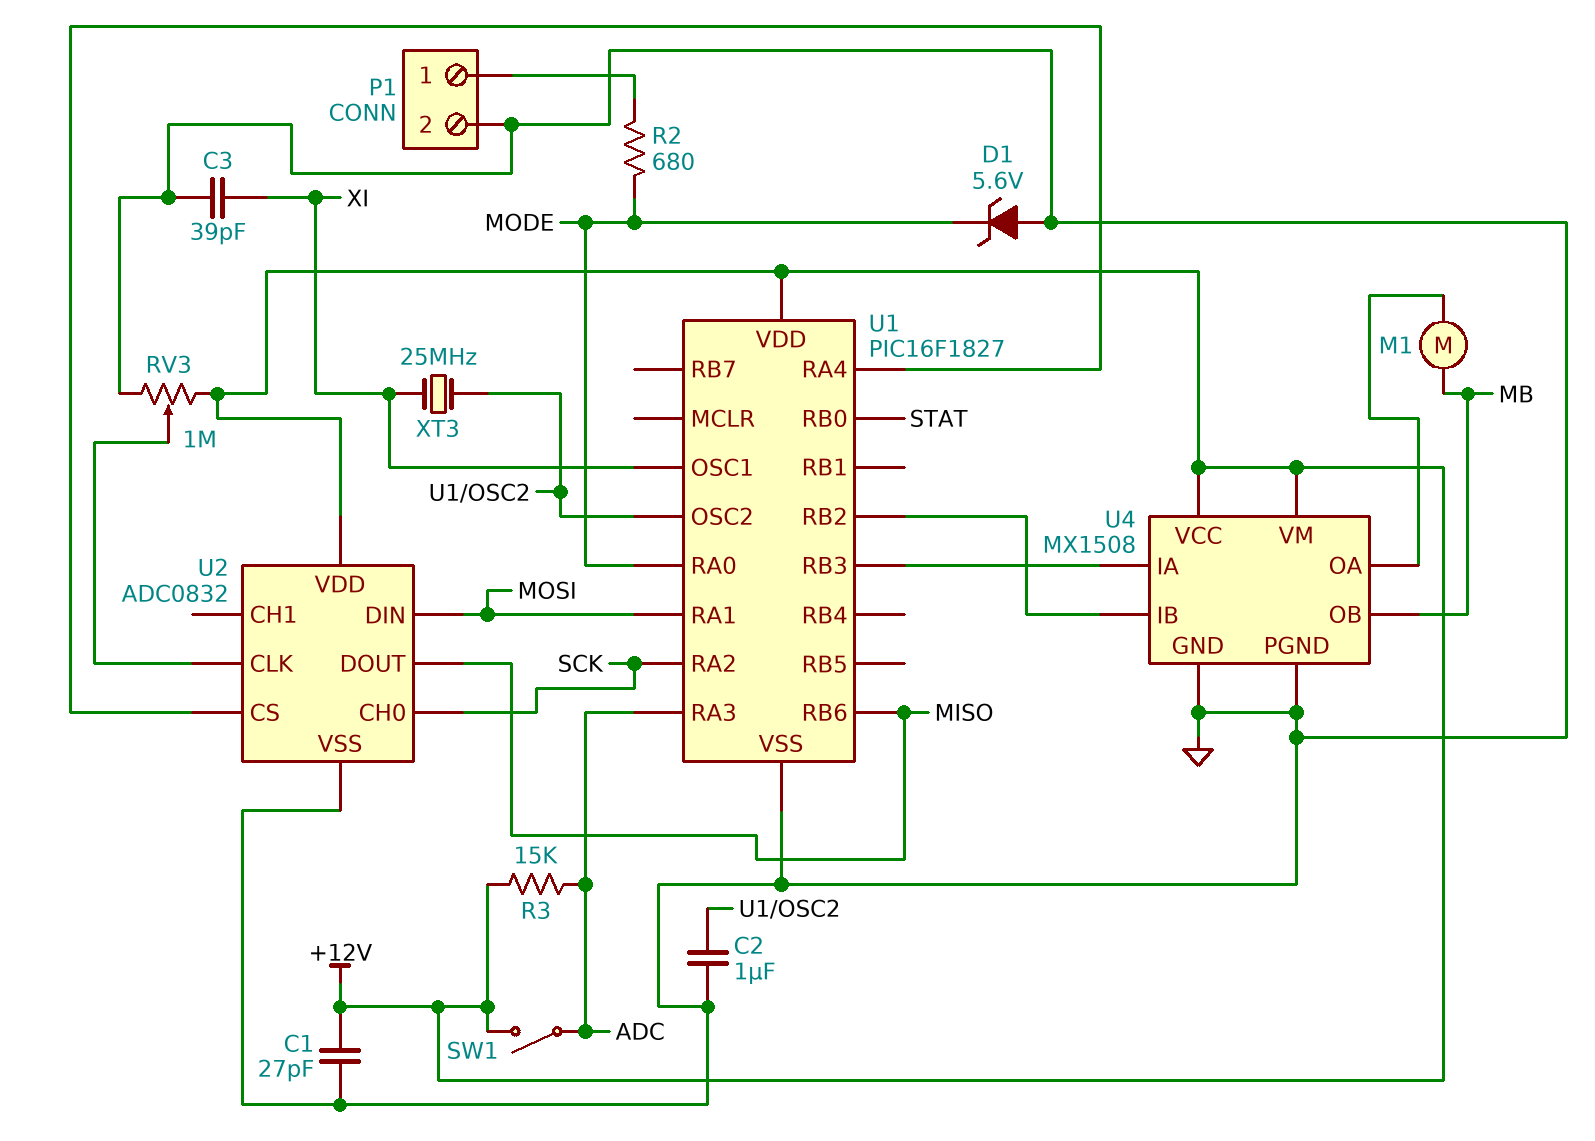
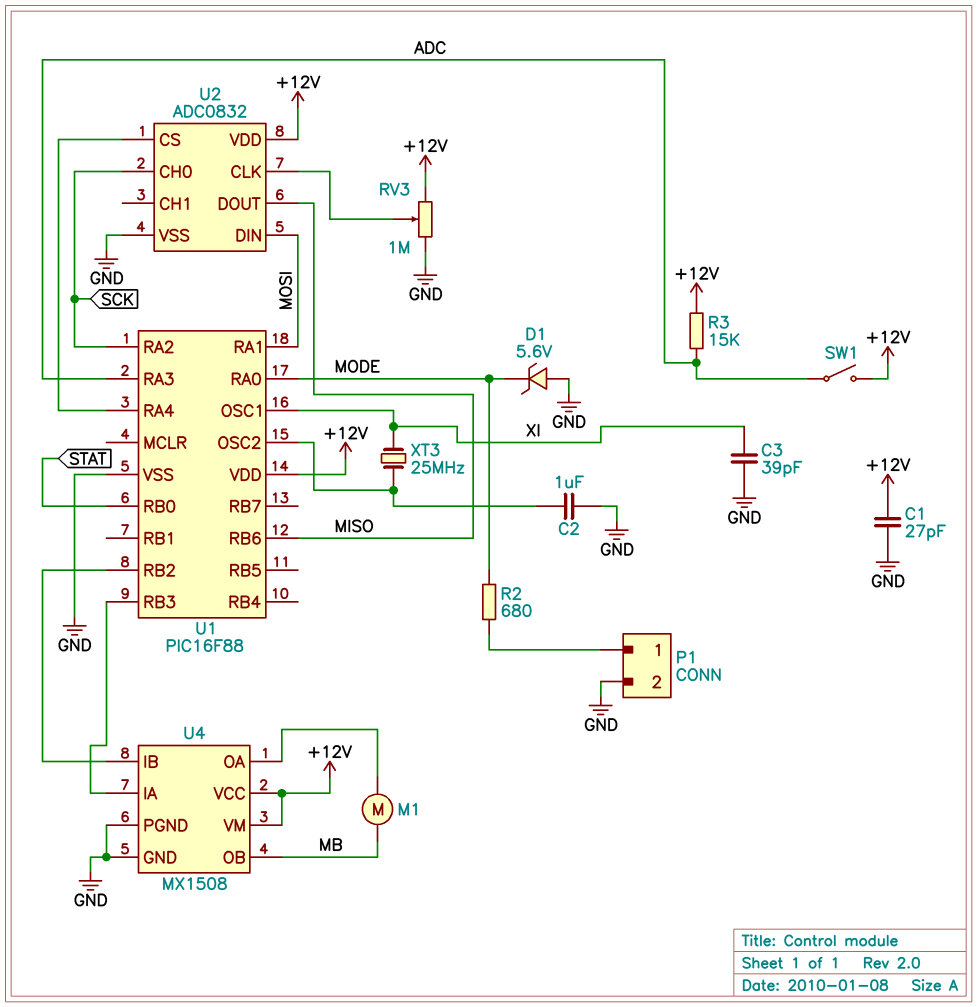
U1: PIC16F1827 -> PIC16F88

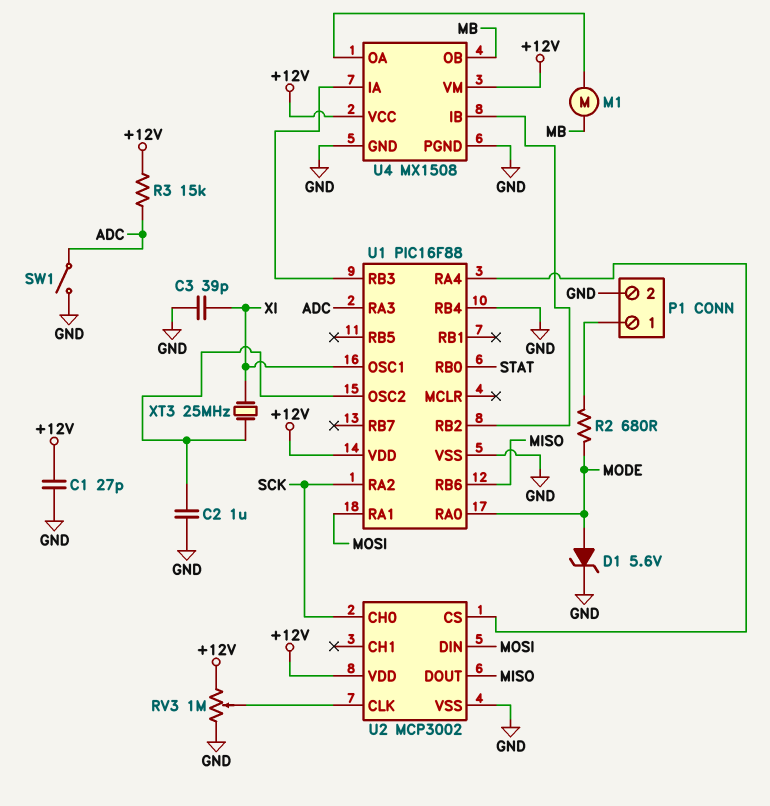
D1: zener 5.6V (A GND, K MODE) -> zener 5.6V (A MODE, K GND)
SW1: switch (+12V, ADC) -> switch (ADC, GND)
U1 pin RB4: none -> GND
U2: ADC0832 -> MCP3002

